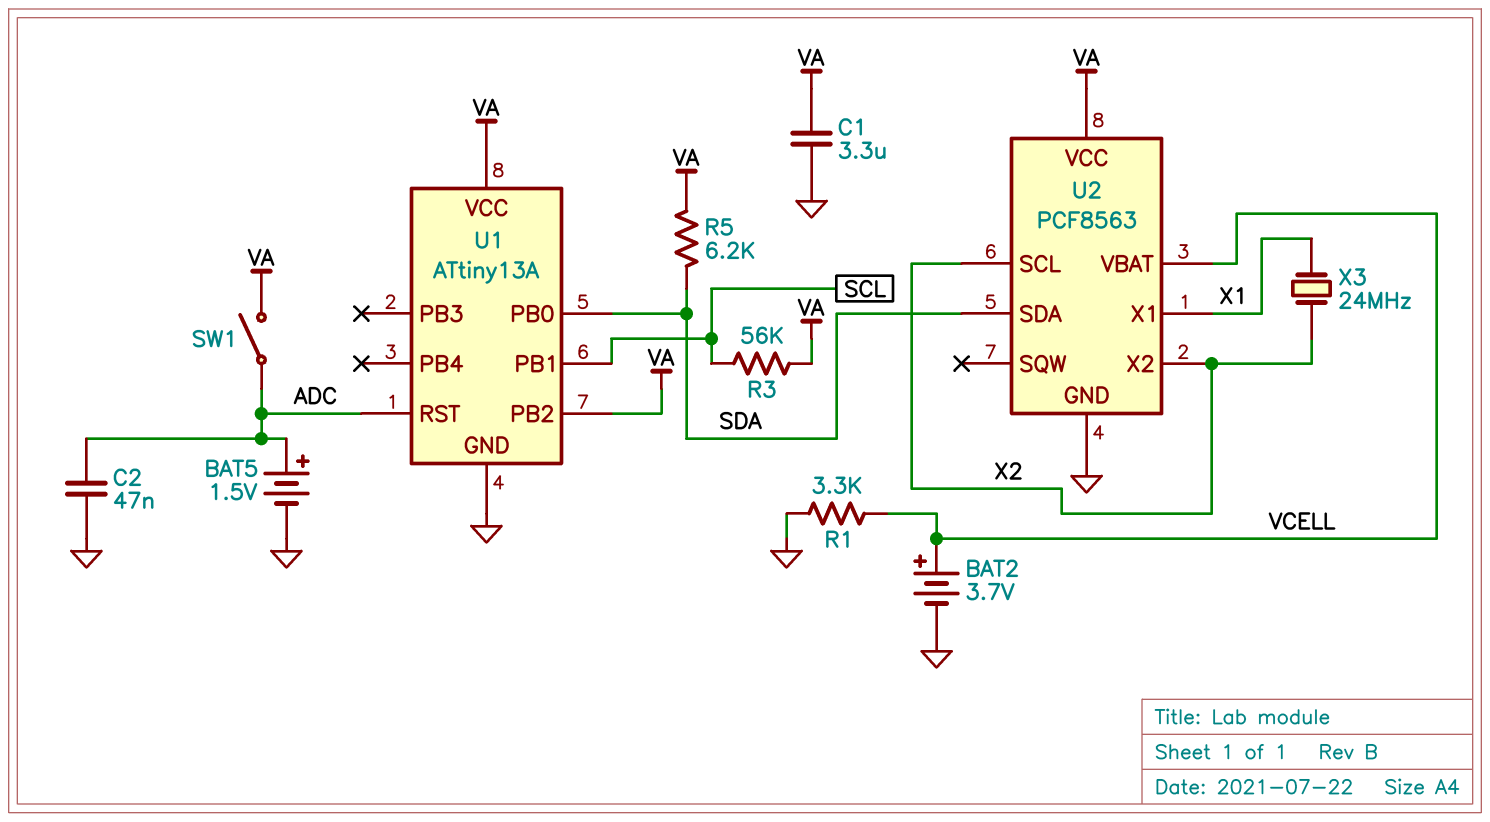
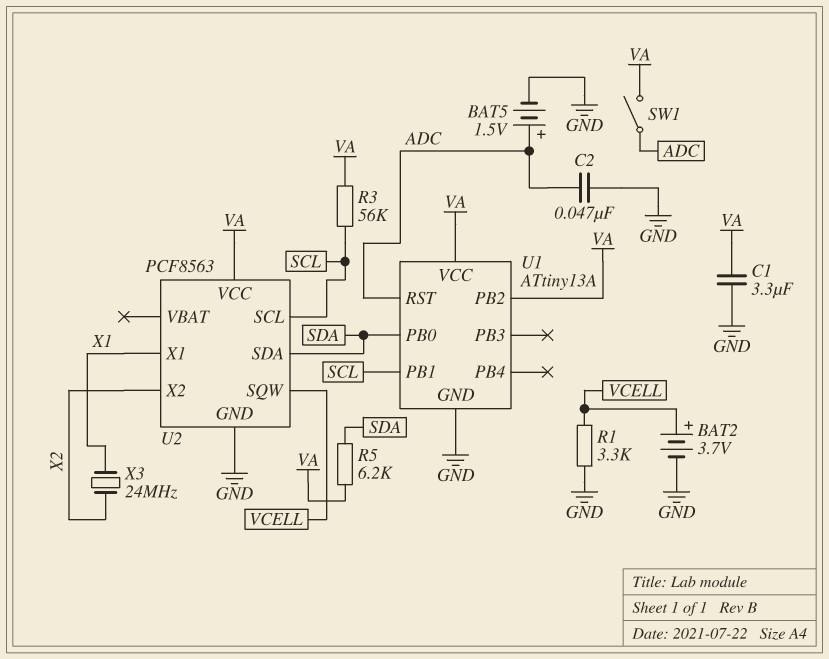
U2 pin SCL: X2 -> SCL
U2 pin SQW: none -> VCELL
U2 pin VBAT: VCELL -> none

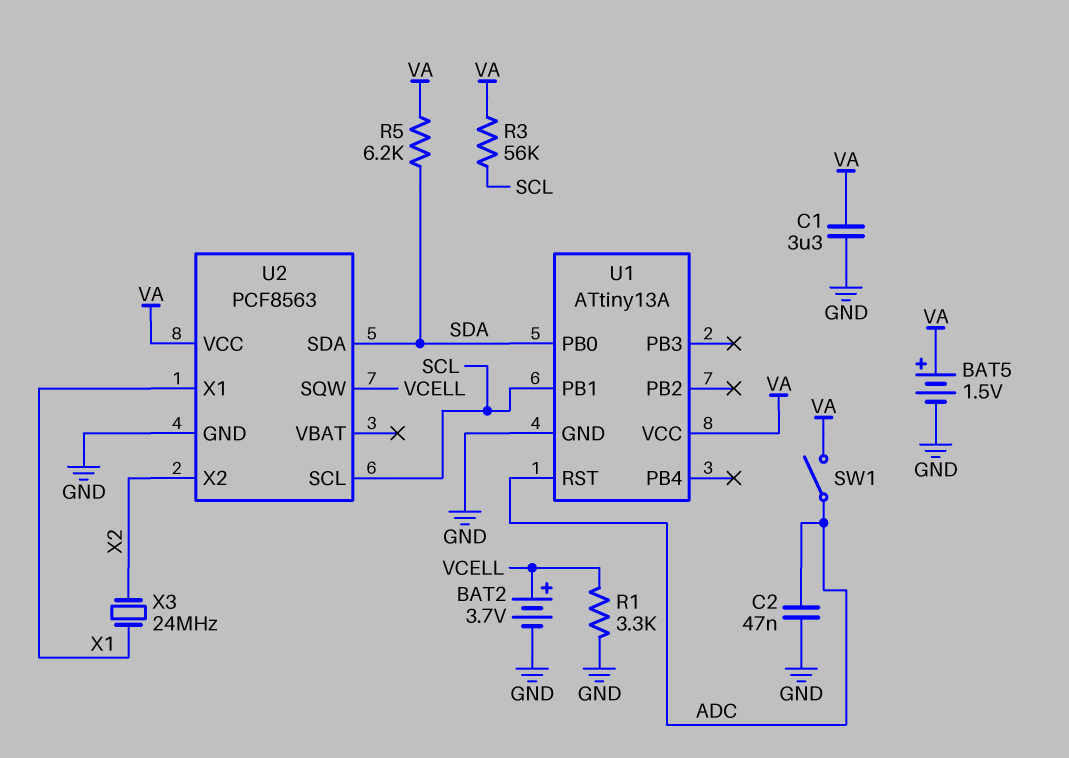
BAT5: 1.5V (plus ADC, minus GND) -> 1.5V (plus VA, minus GND)
U1 pin PB2: VA -> none

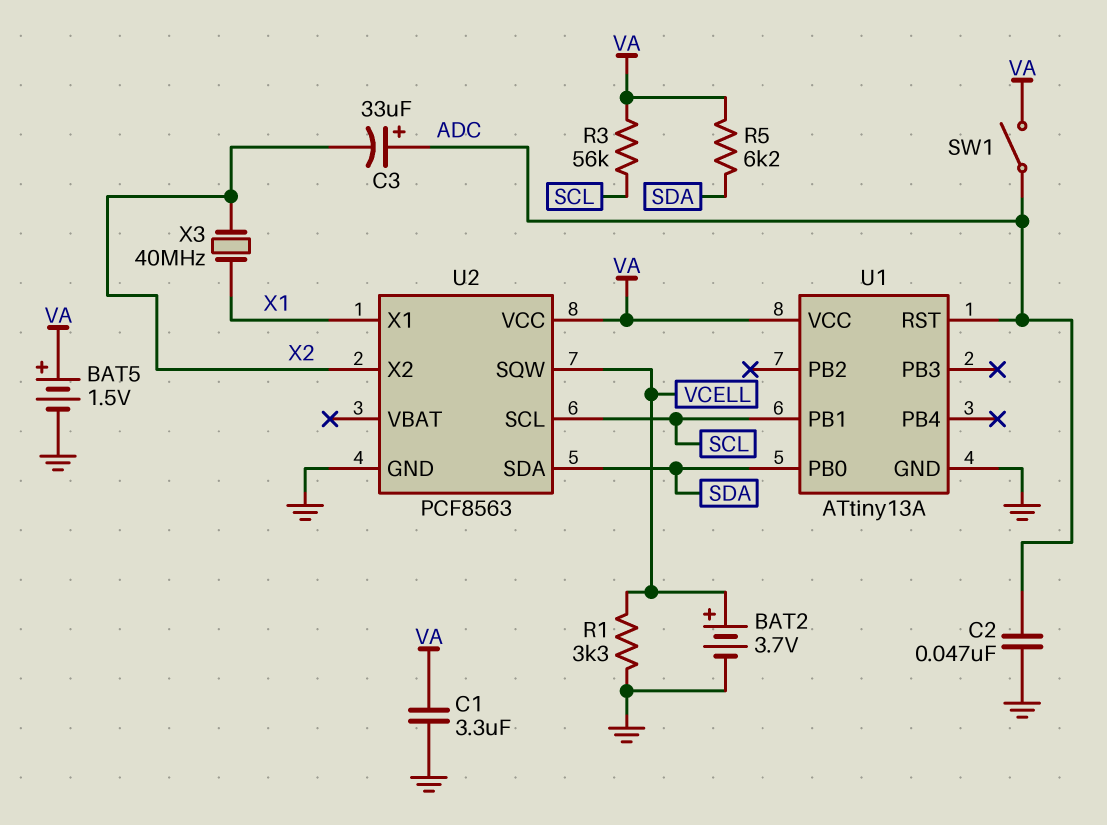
C3: none -> 33uF (plus ADC, minus X2)
X3: 24MHz (X1, X2) -> 40MHz (X1, X2)

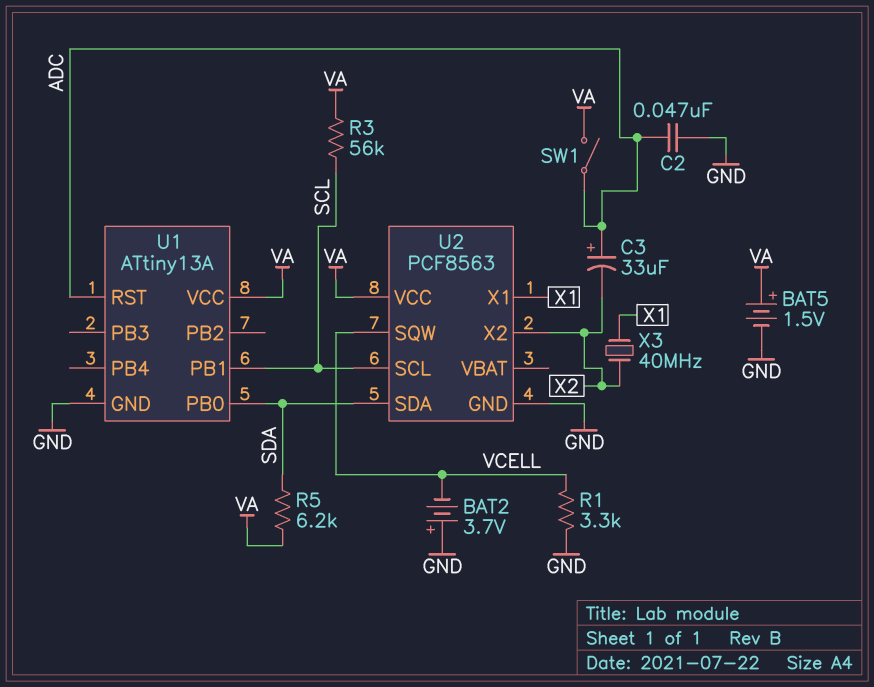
BAT2: 3.7V (plus VCELL, minus GND) -> 3.7V (plus GND, minus VCELL)
C1: 3.3uF (GND, VA) -> none

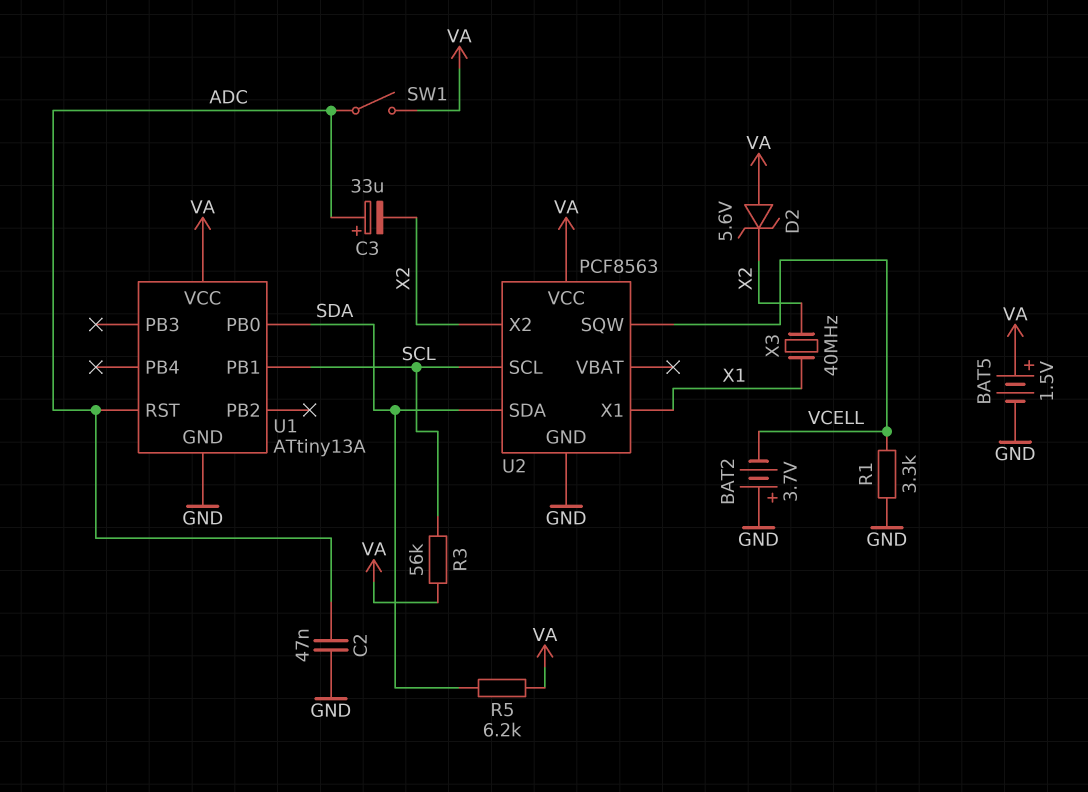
D2: none -> zener 5.6V (A VA, K X2)

